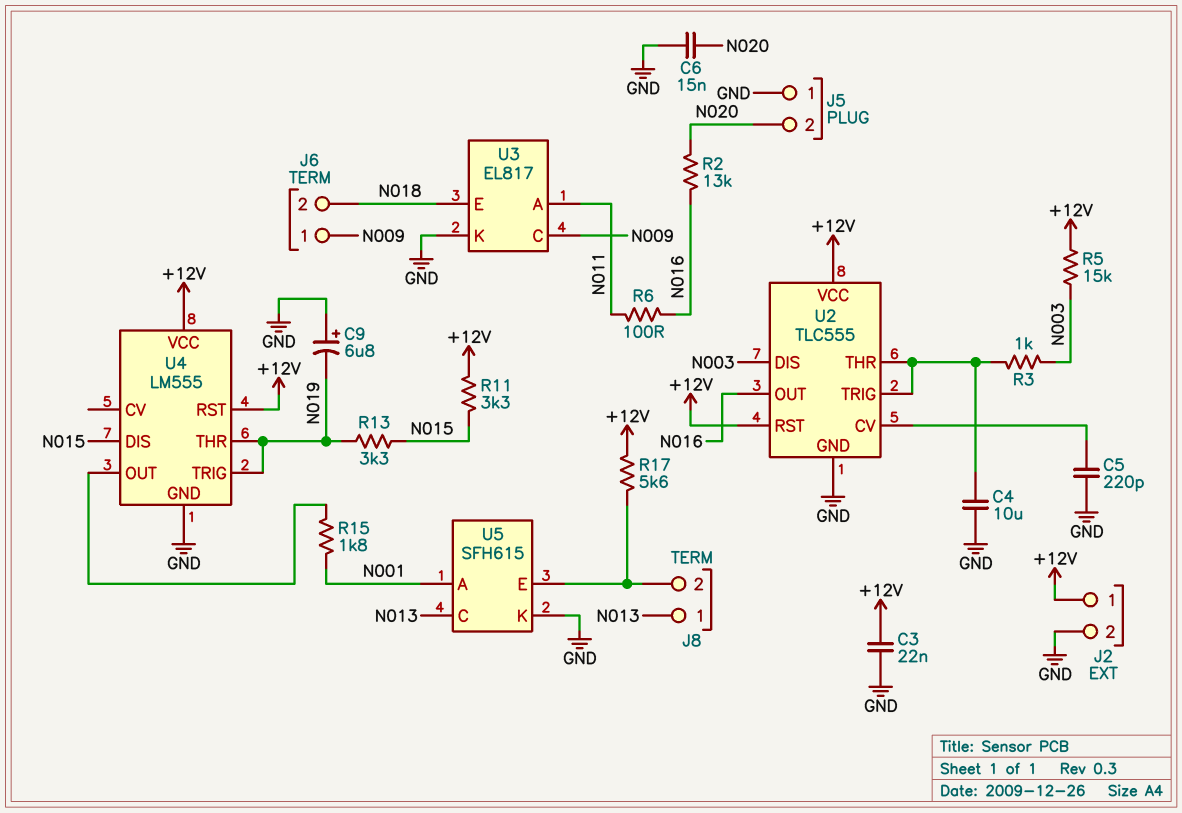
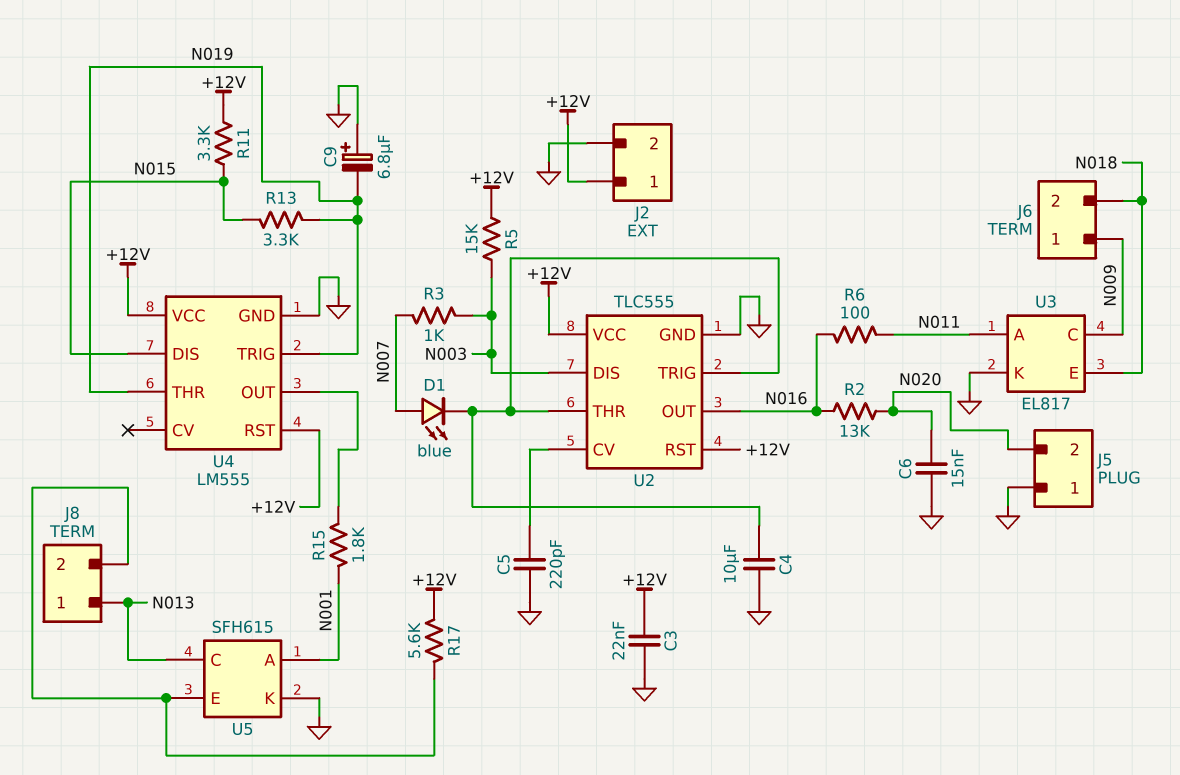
D1: none -> LED blue (A N007, K U2/THR)
R3: 1k (N003, U2/THR) -> 1k (N003, N007)

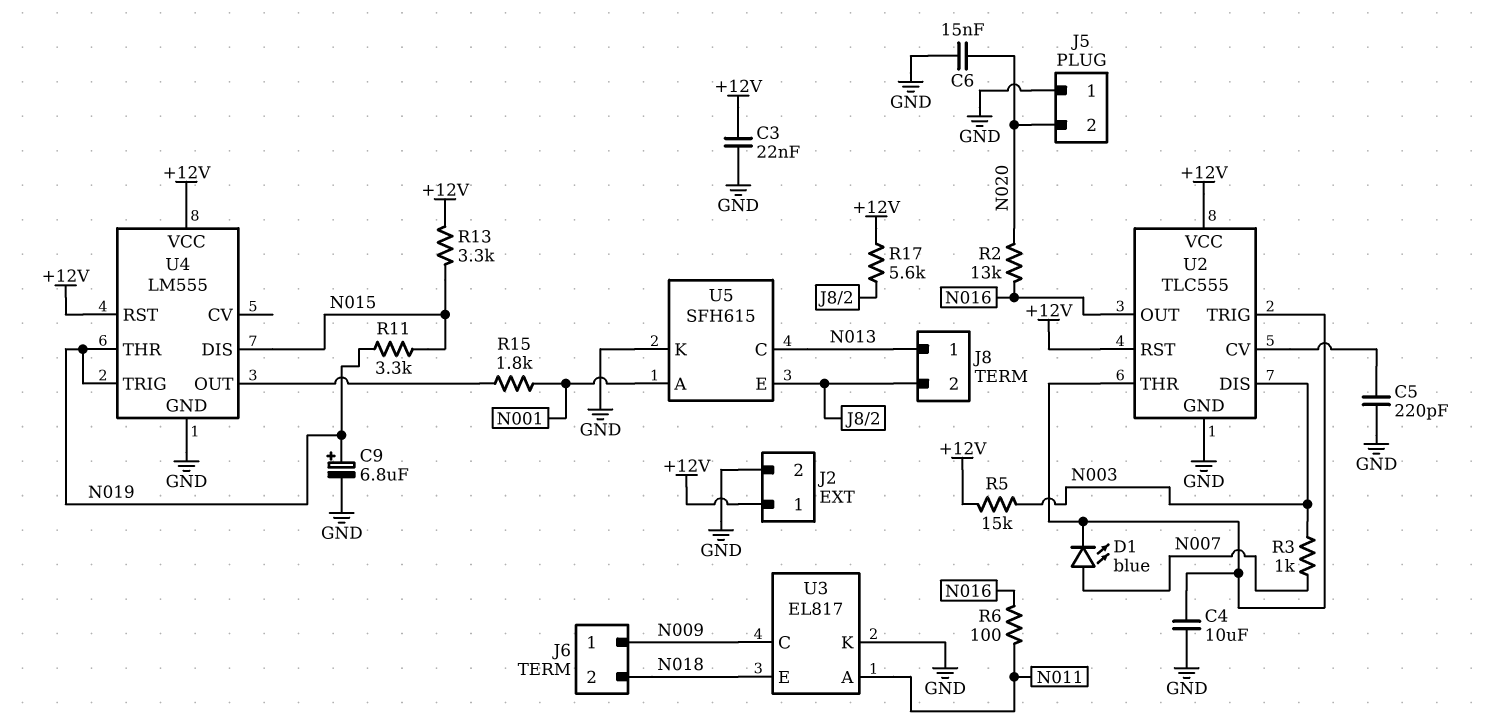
C9: 6.8uF (plus GND, minus N019) -> 6.8uF (plus N019, minus GND)
R11: 3.3k (+12V, N015) -> 3.3k (N015, N019)
R13: 3.3k (N015, N019) -> 3.3k (+12V, N015)

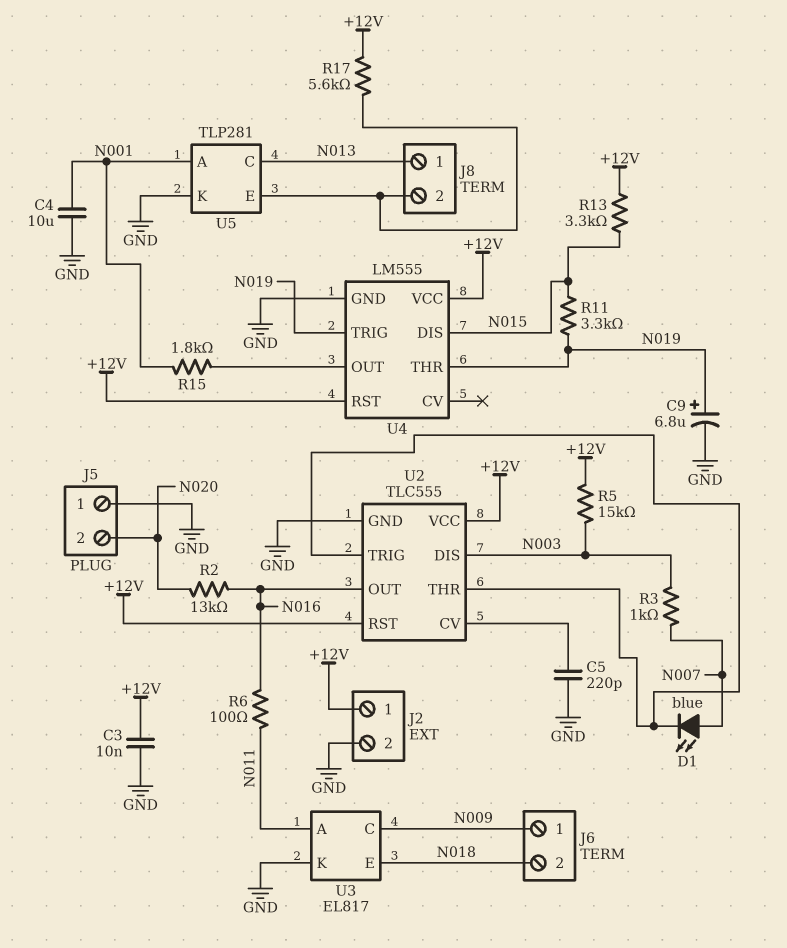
C3: 22nF (+12V, GND) -> 10nF (+12V, GND)
C4: 10uF (GND, U2/THR) -> 10uF (GND, N001)
C6: 15nF (GND, N020) -> none
U5: SFH615 -> TLP281

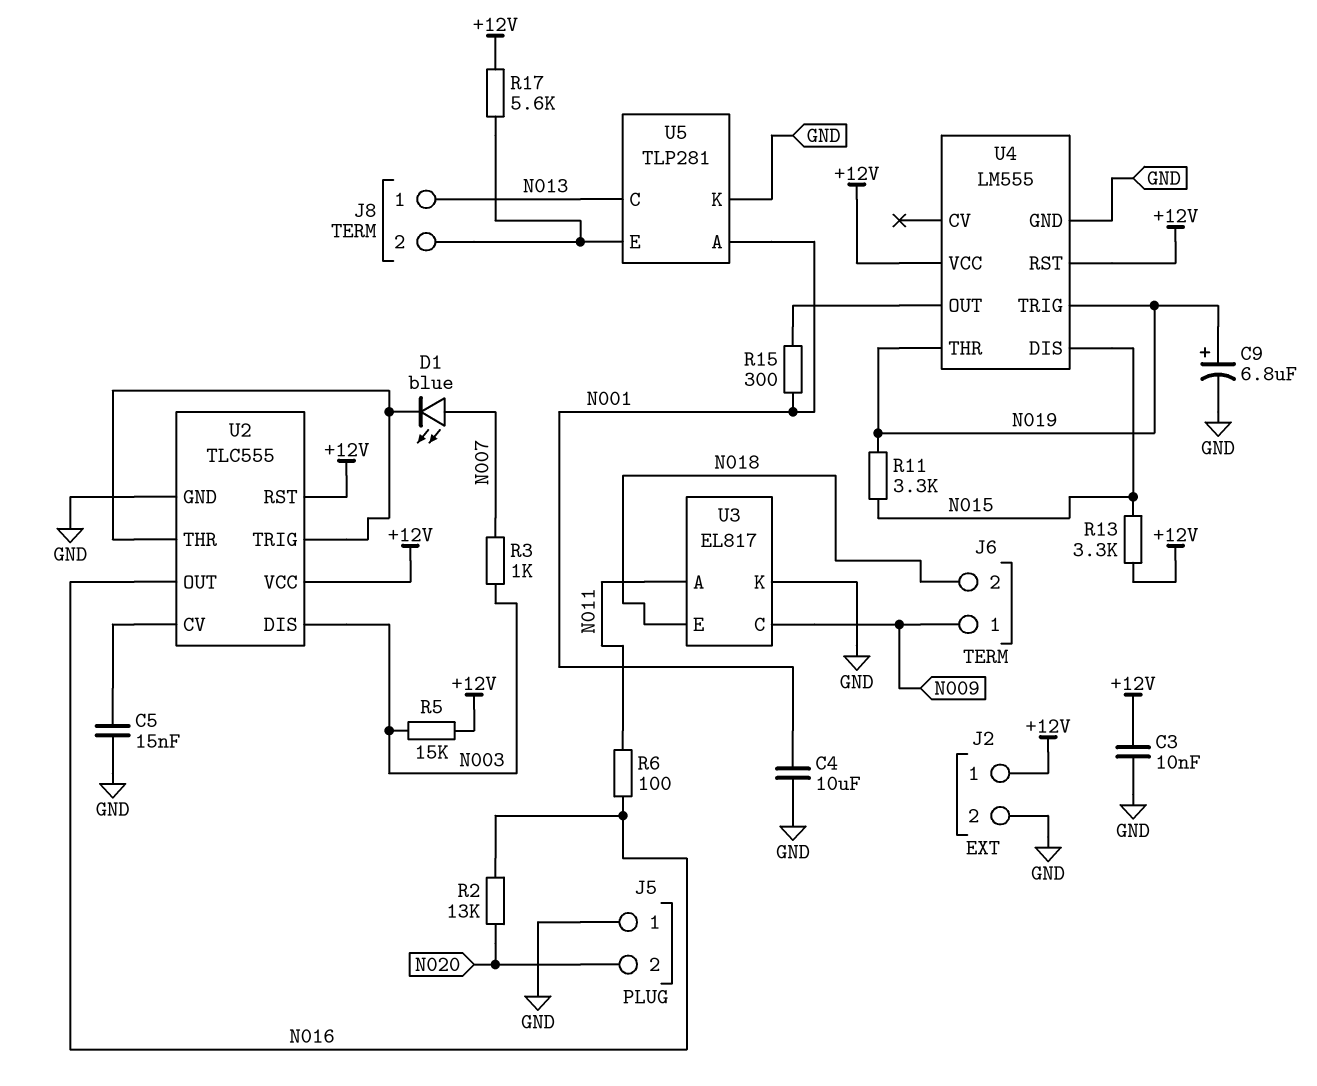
C5: 220pF (GND, U2/CV) -> 15nF (GND, U2/CV)
R15: 1.8k (N001, U4/OUT) -> 300 (N001, U4/OUT)

